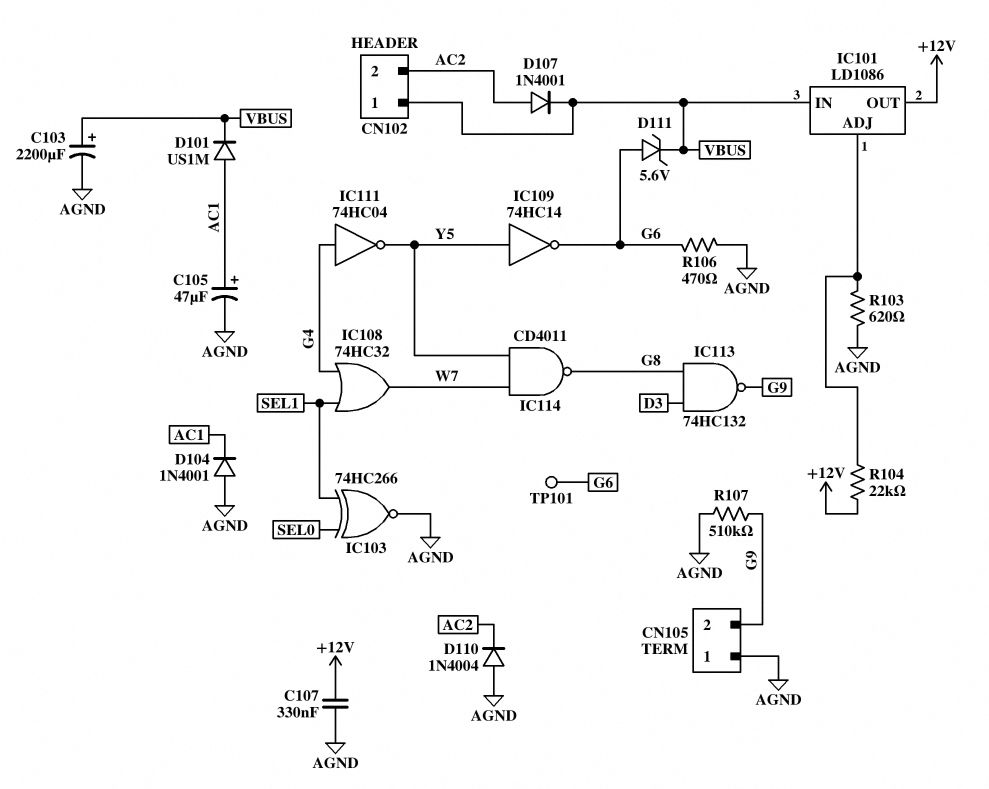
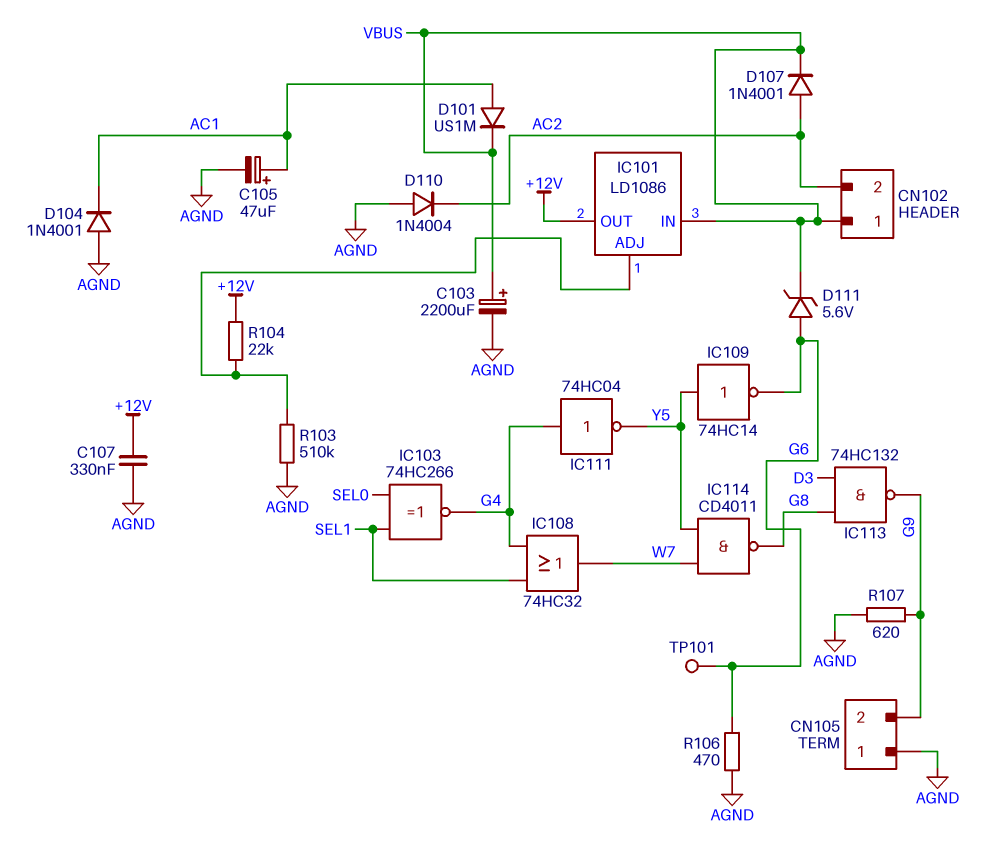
IC103: XNOR 74HC266 (in SEL0, in SEL1, out AGND) -> XNOR 74HC266 (in SEL0, in SEL1, out G4)
R103: 620 (AGND, IC101/ADJ) -> 510k (AGND, IC101/ADJ)
R107: 510k (AGND, G9) -> 620 (AGND, G9)

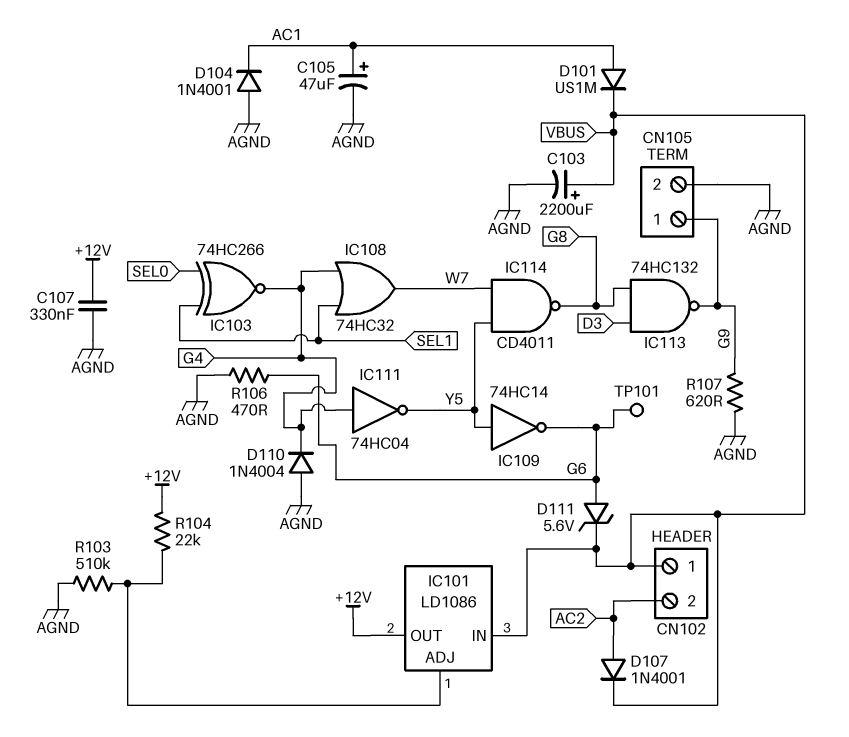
CN105 pin 1: AGND -> G9
CN105 pin 2: G9 -> AGND
D110: diode 1N4004 (A AGND, K AC2) -> diode 1N4004 (A AGND, K G4)

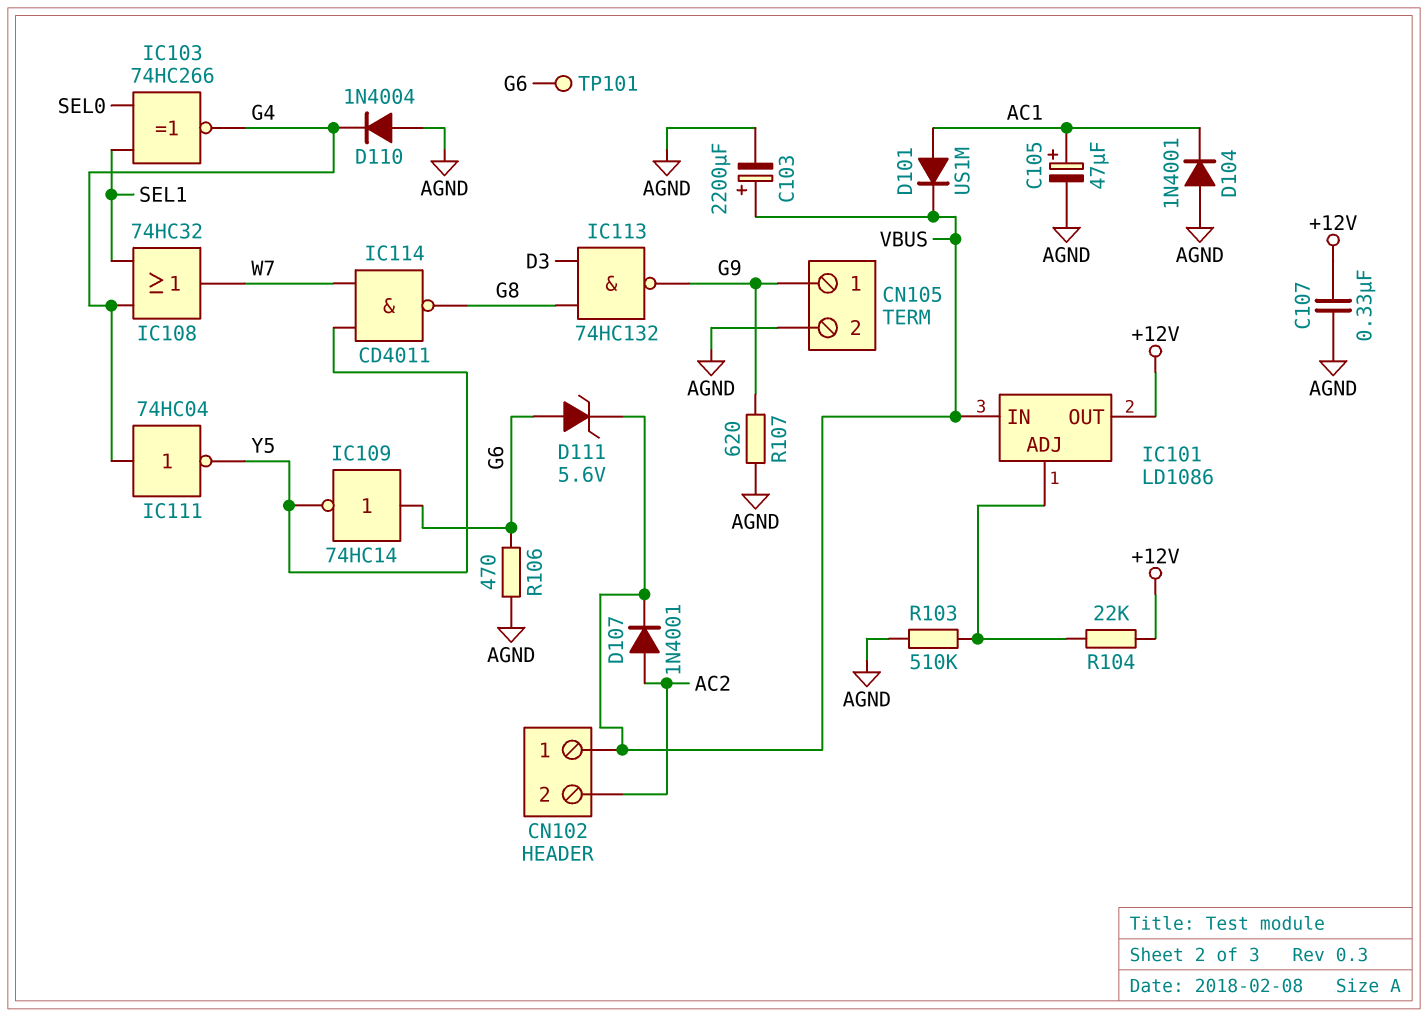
IC109: NOT 74HC14 (in Y5, out G6) -> NOT 74HC14 (in G6, out Y5)

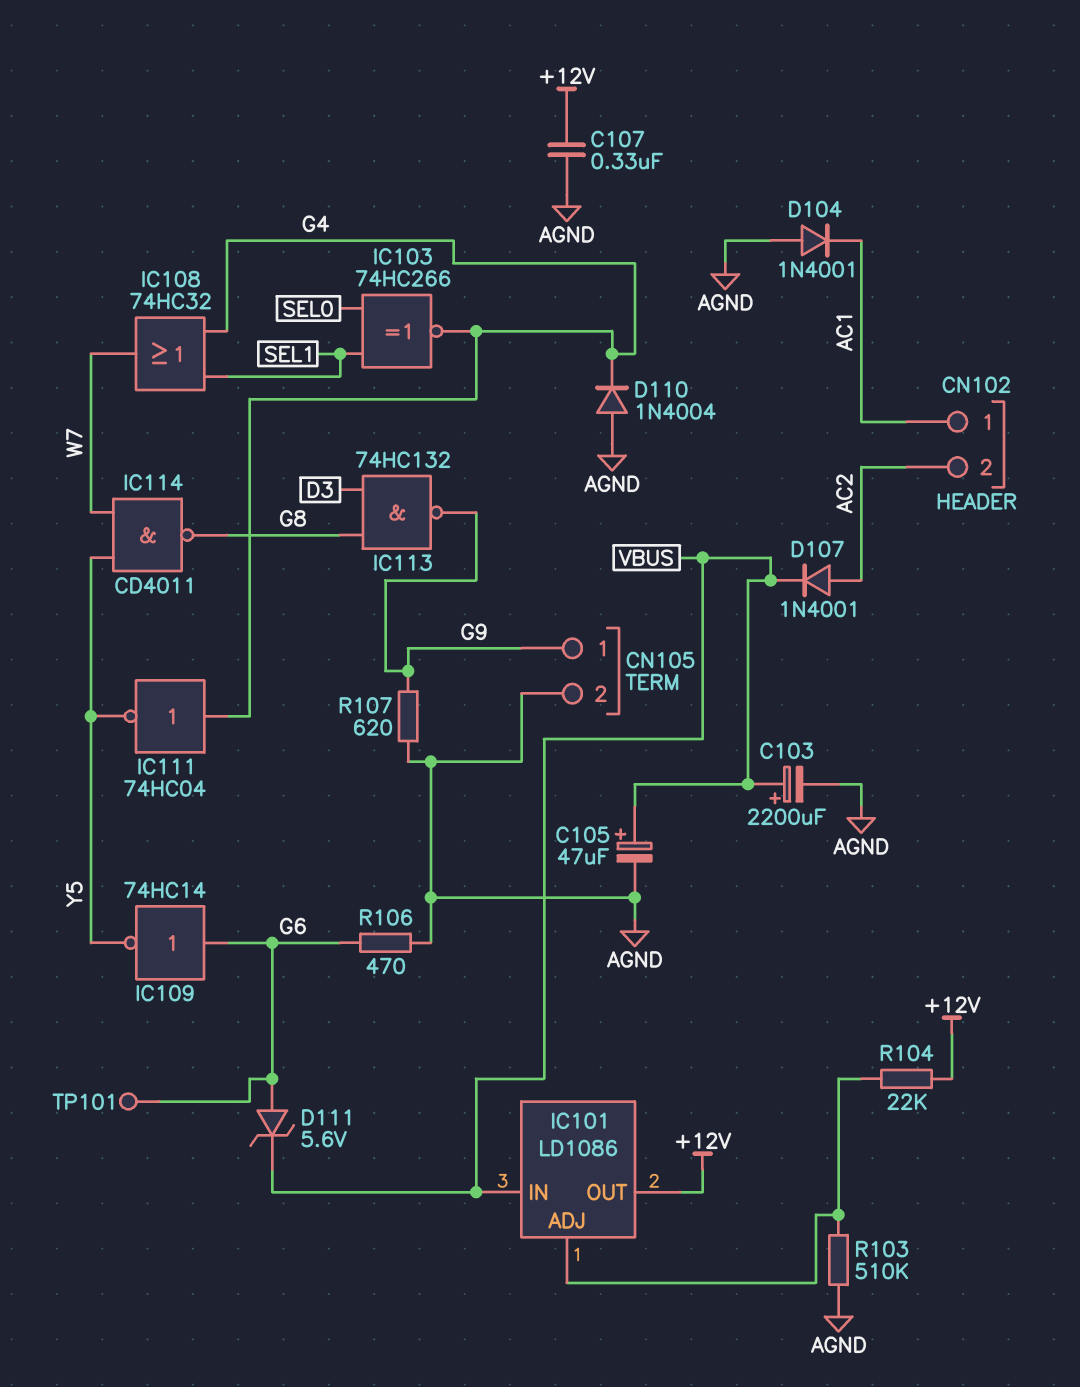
C105: 47uF (plus AC1, minus AGND) -> 47uF (plus VBUS, minus AGND)
CN102 pin 1: VBUS -> AC1
D101: diode US1M (A AC1, K VBUS) -> none

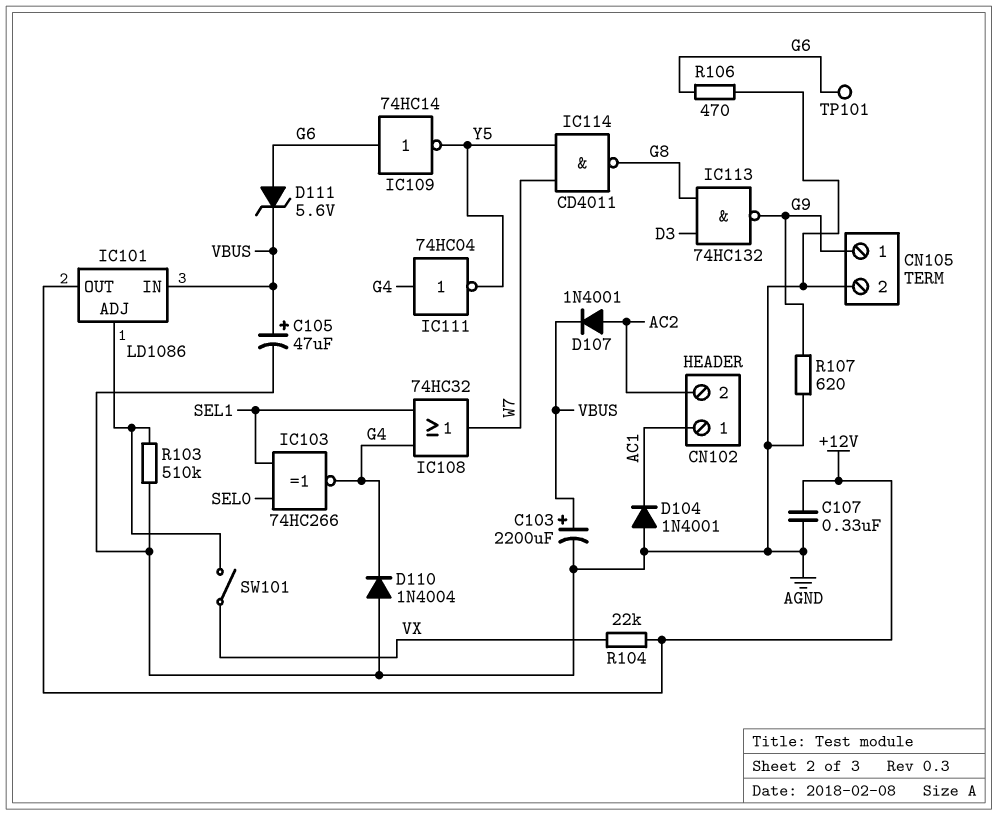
R104: 22k (+12V, IC101/ADJ) -> 22k (+12V, VX)
SW101: none -> switch (IC101/ADJ, VX)

